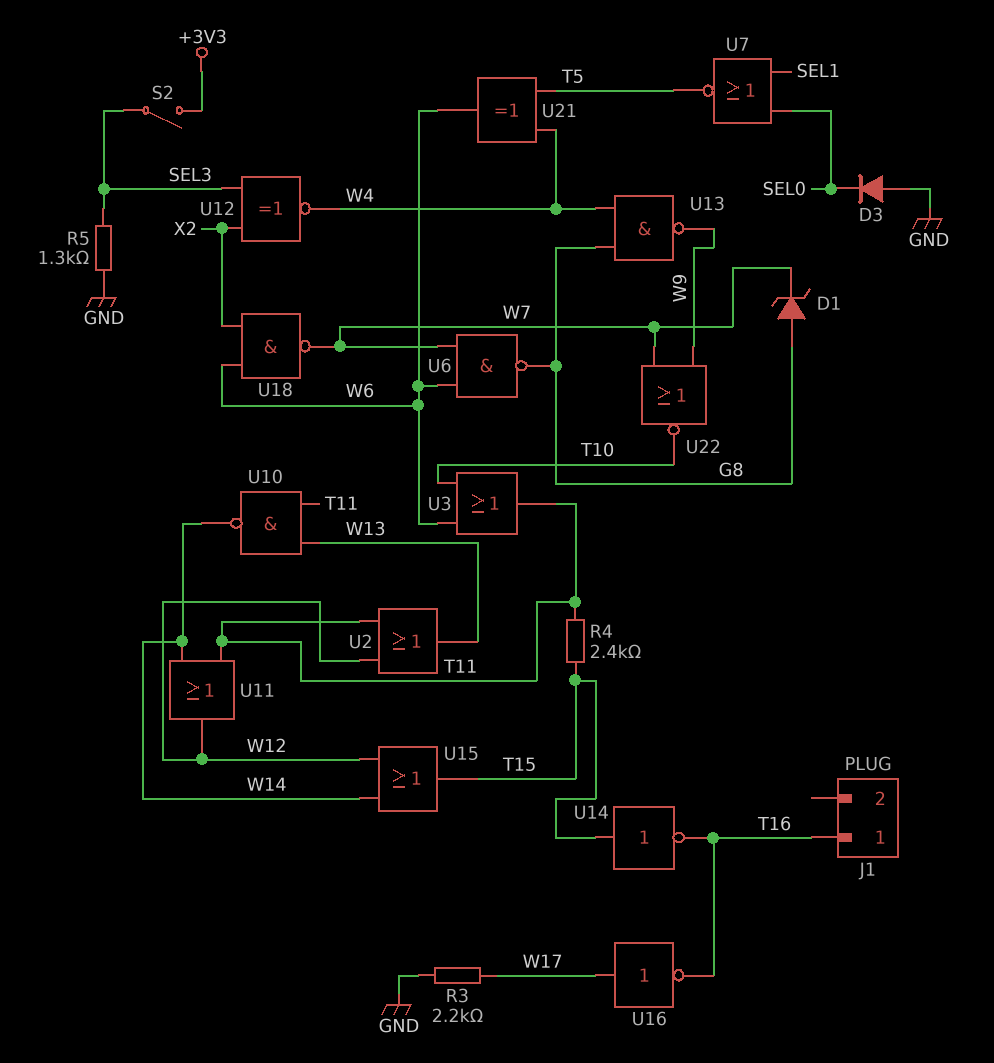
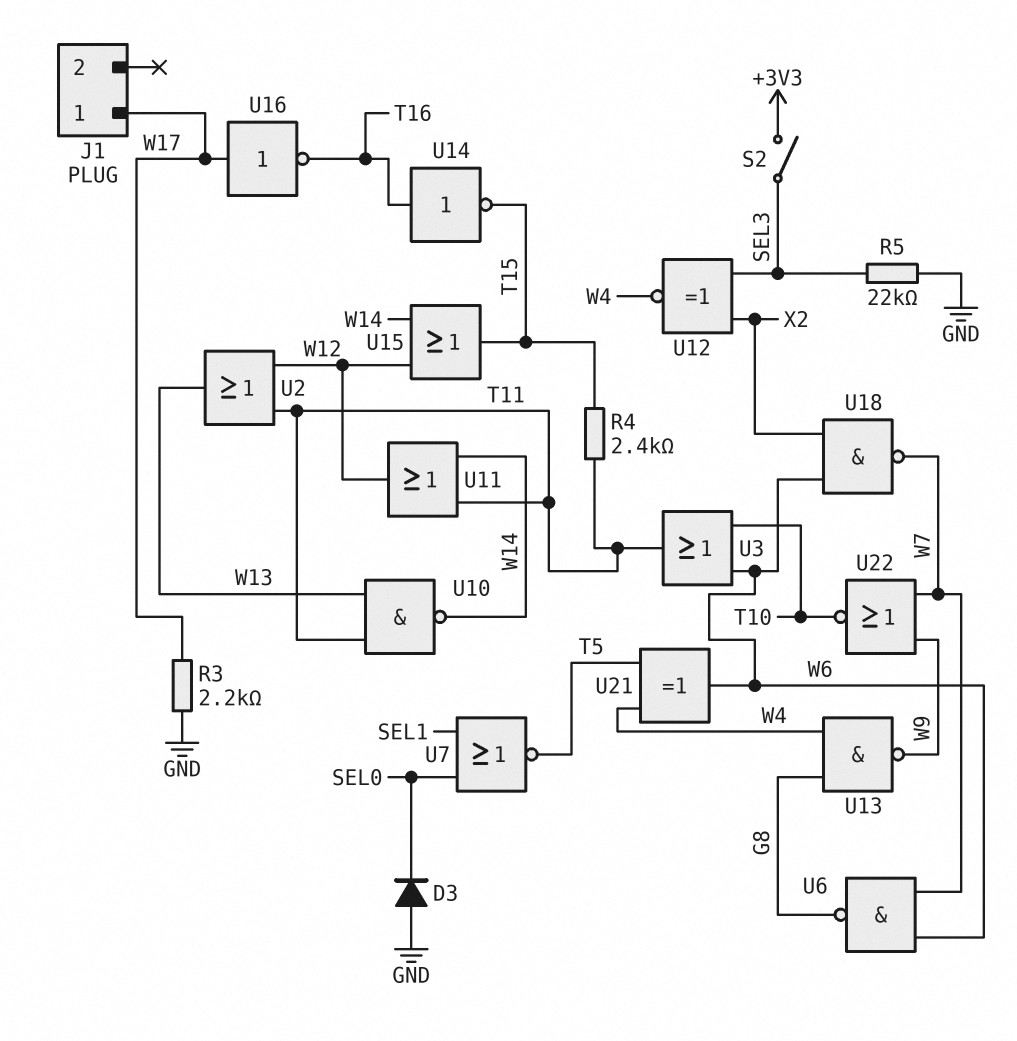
D1: zener (A G8, K W7) -> none
J1 pin 1: T16 -> W17
R5: 1.3k (GND, SEL3) -> 22k (GND, SEL3)
U14: NOT (in T15, out T16) -> NOT (in T16, out T15)

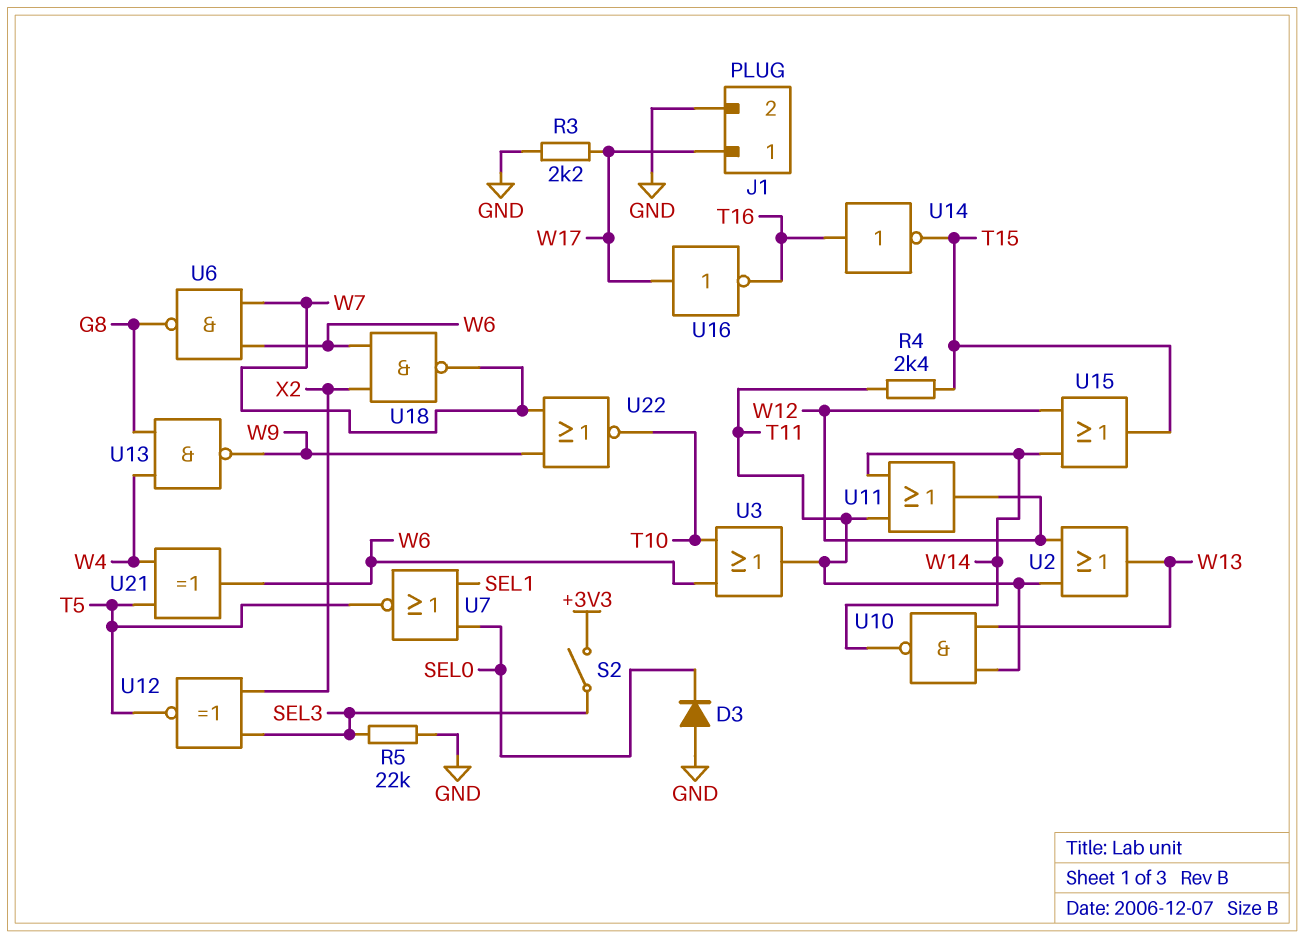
J1 pin 2: none -> GND
U12: XNOR (in SEL3, in X2, out W4) -> XNOR (in SEL3, in X2, out T5)

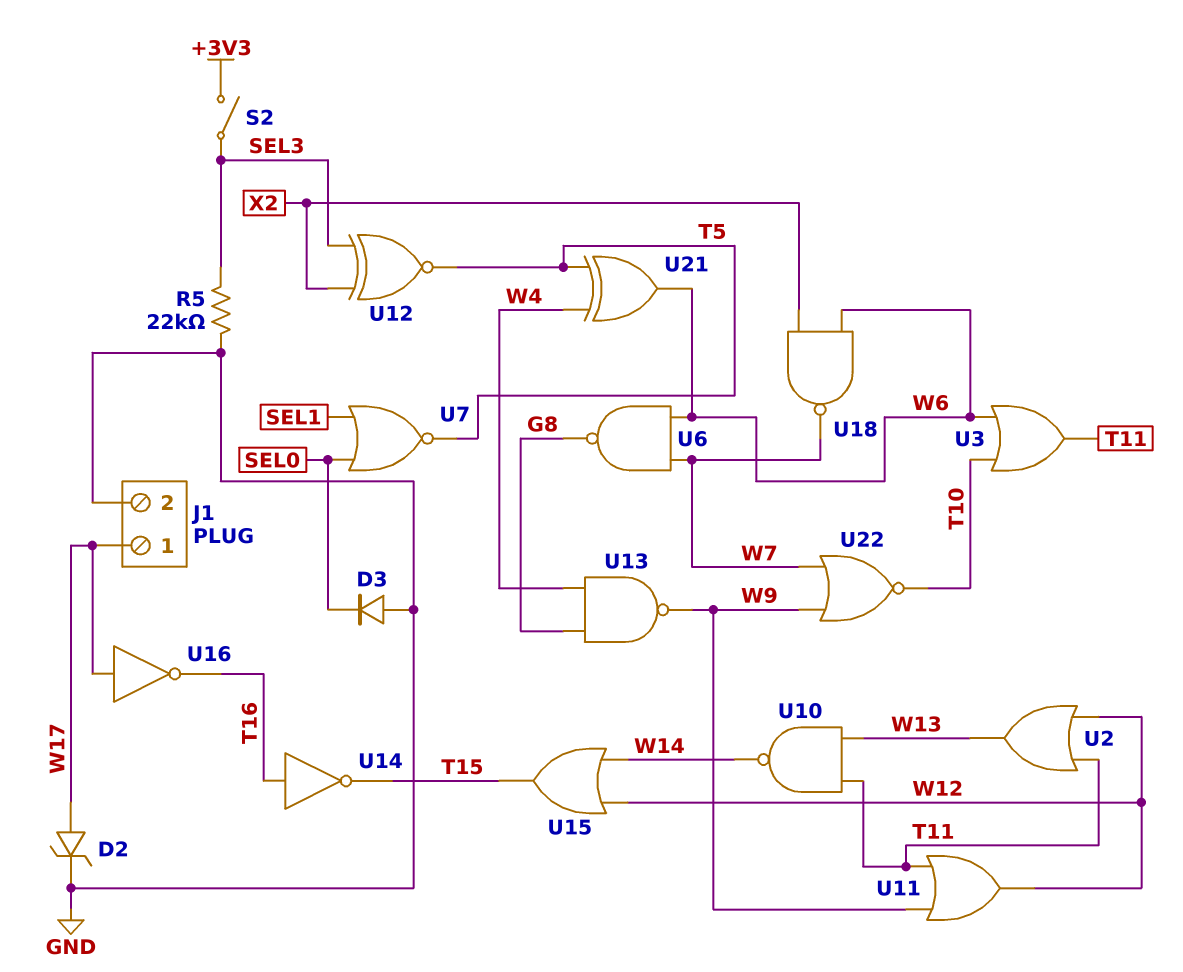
D2: none -> zener (A W17, K GND)
R3: 2.2k (GND, W17) -> none
R4: 2.4k (T11, T15) -> none
U11: OR (in T11, in W14, out W12) -> OR (in T11, in W9, out W12)

